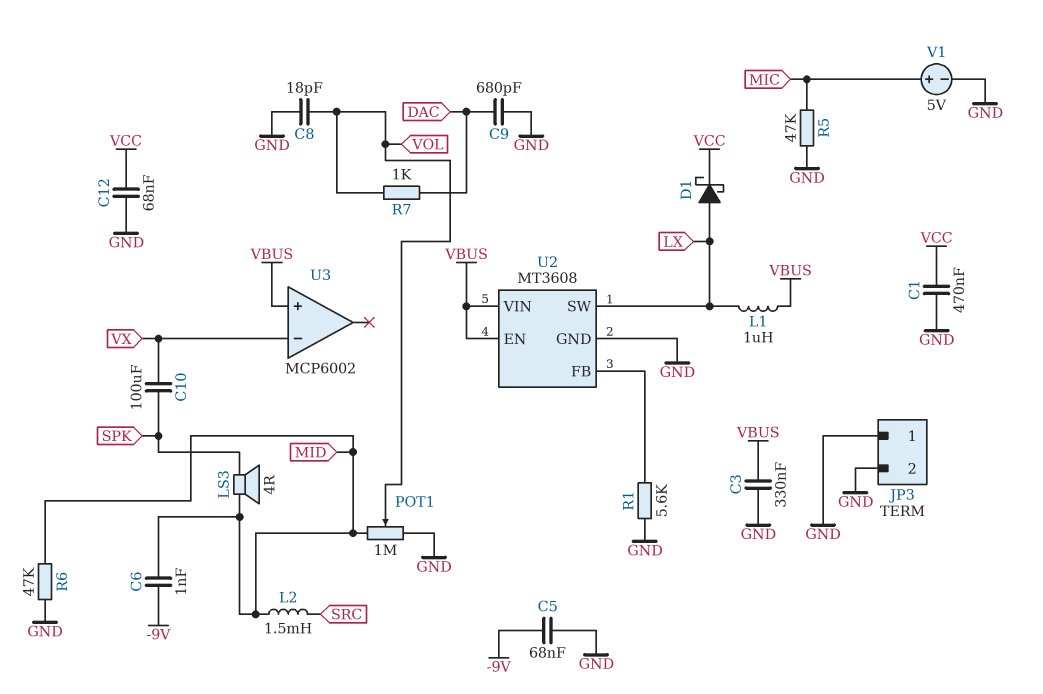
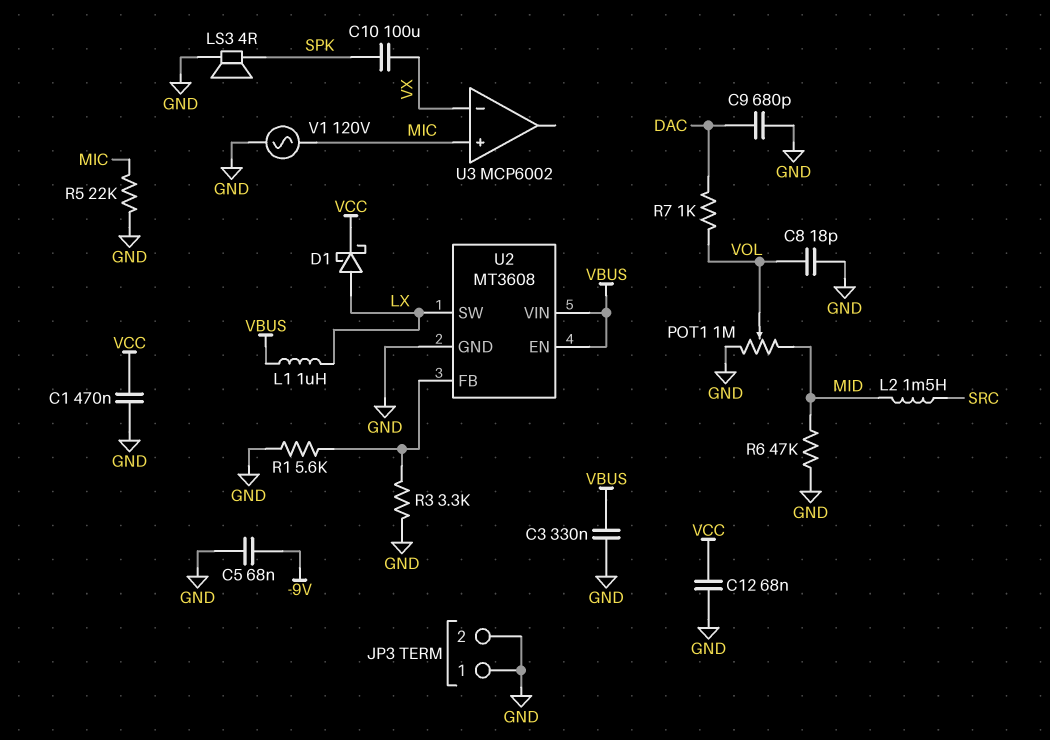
C6: 1nF (-9V, MID) -> none
LS3: speaker 4R (MID, SPK) -> speaker 4R (GND, SPK)
R3: none -> 3.3k (GND, U2/FB)
R5: 47k (GND, MIC) -> 22k (GND, MIC)
U3 pin in+: VBUS -> MIC
V1: 5V (plus MIC, minus GND) -> AC 120V (GND, MIC)

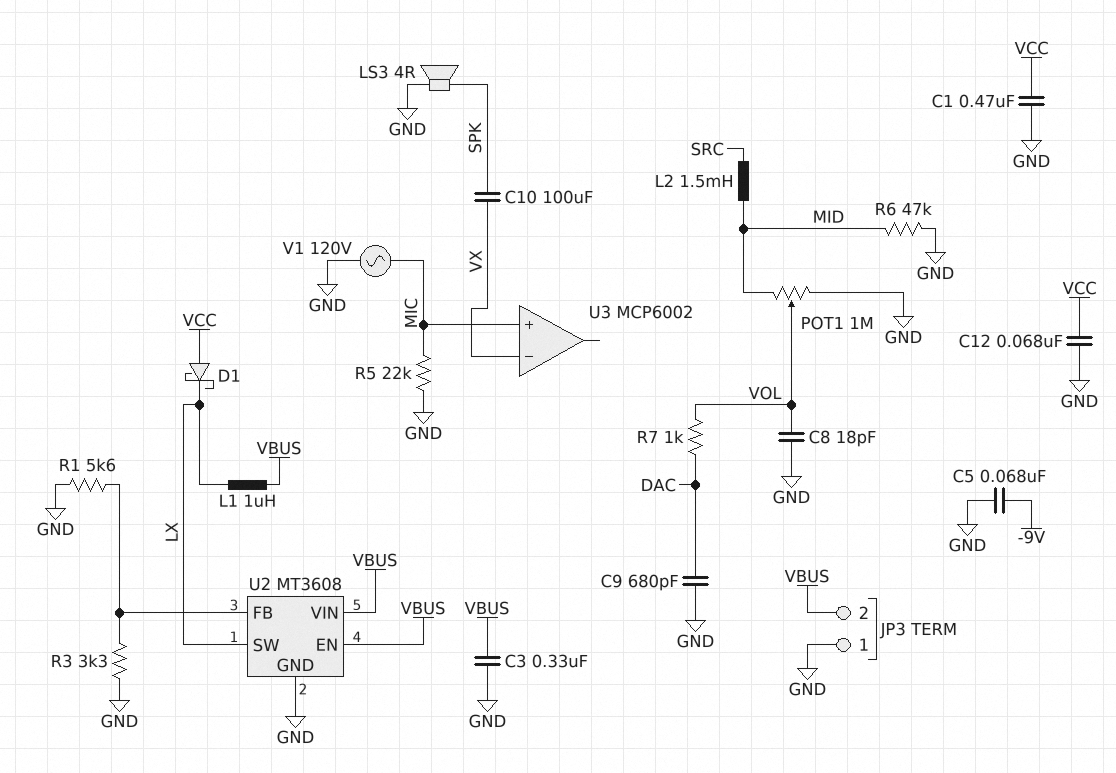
D1: schottky (A LX, K VCC) -> schottky (A VCC, K LX)
JP3 pin 2: GND -> VBUS

